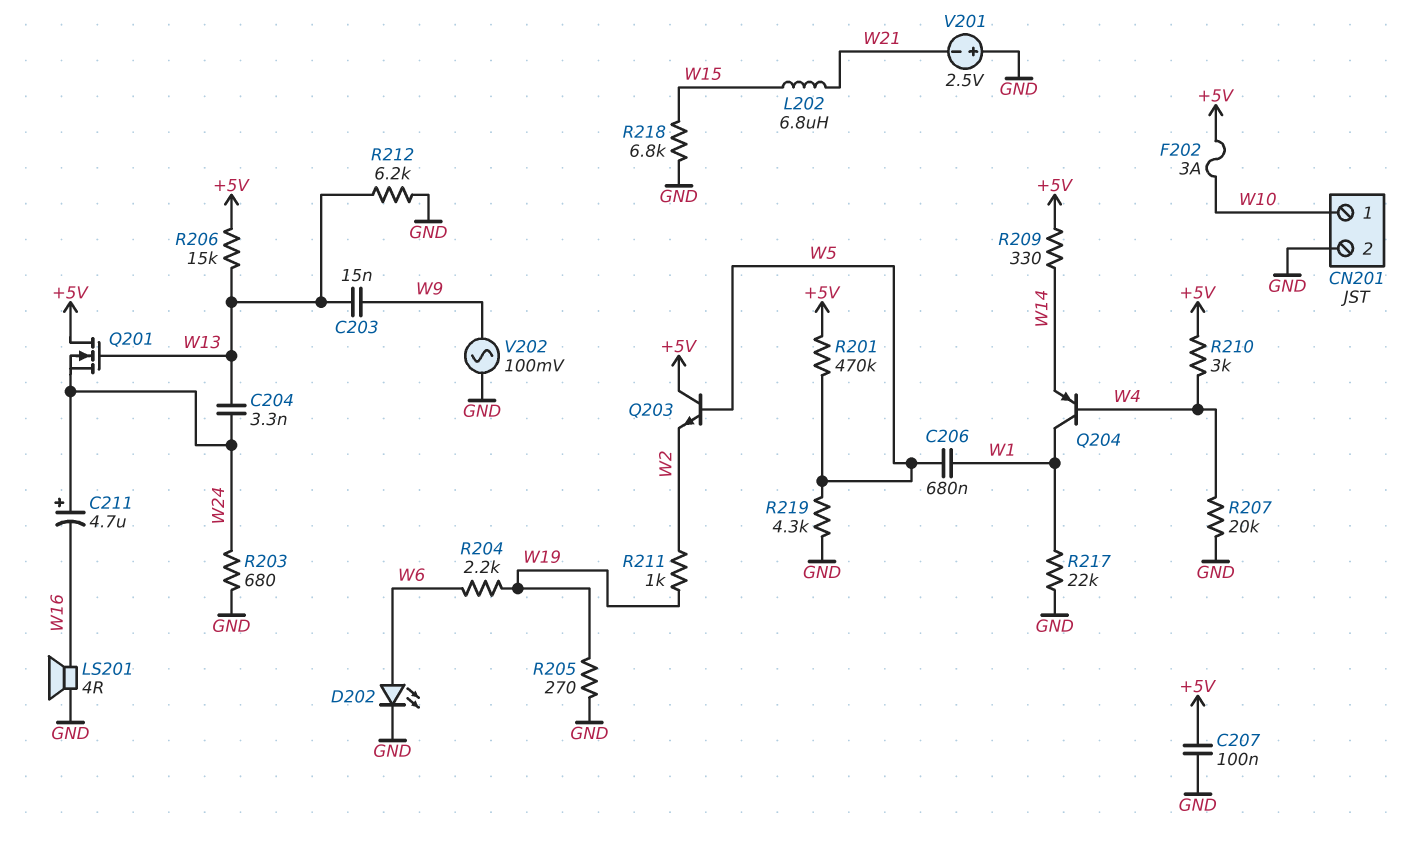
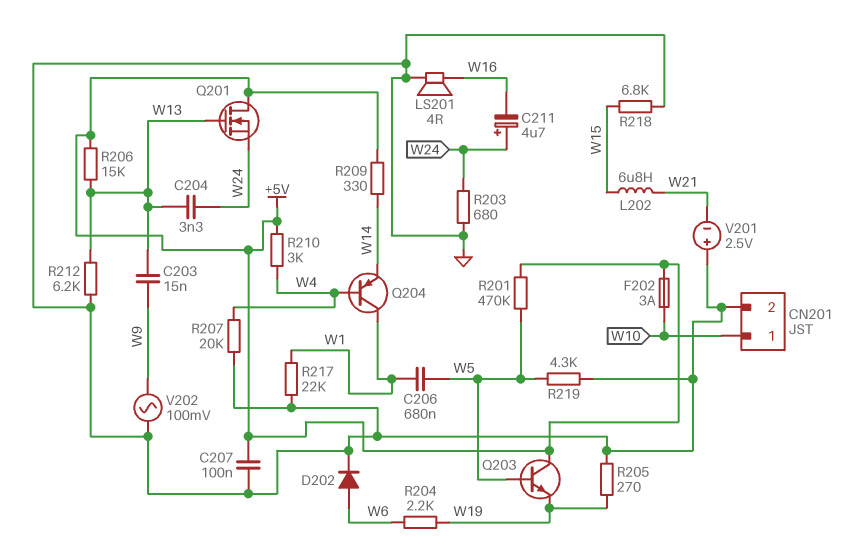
D202: LED (A W6, K GND) -> diode (A W6, K GND)
Q203: NPN (B W5, C +5V, E W2) -> NPN (B W5, C +5V, E W19)
R211: 1k (W2, W19) -> none

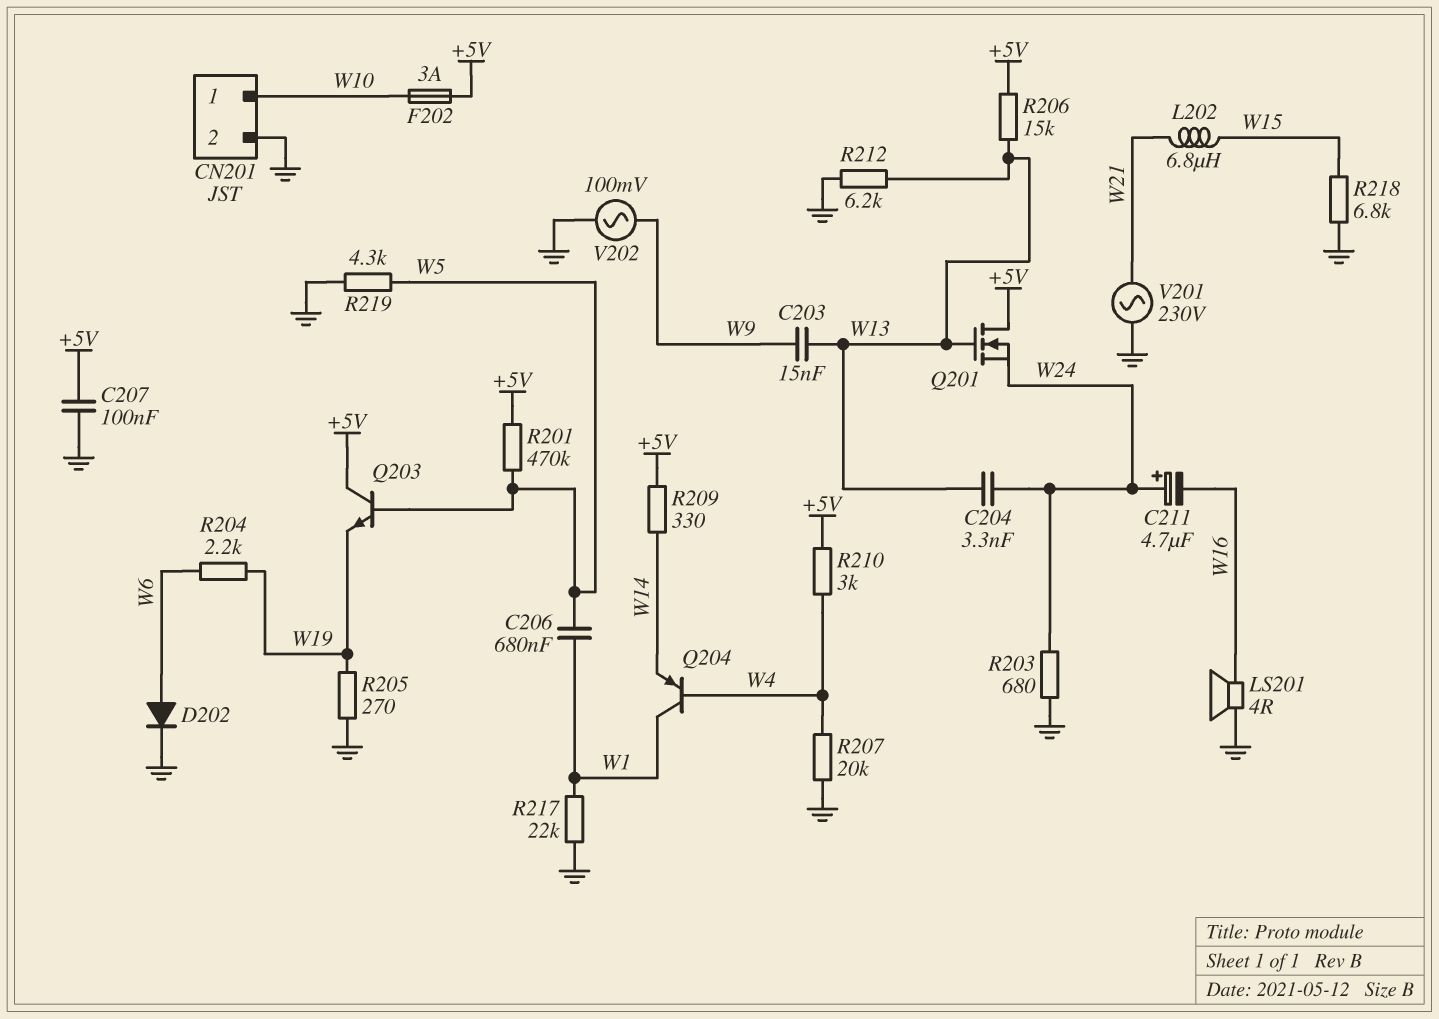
V201: 2.5V (plus GND, minus W21) -> AC 230V (GND, W21)

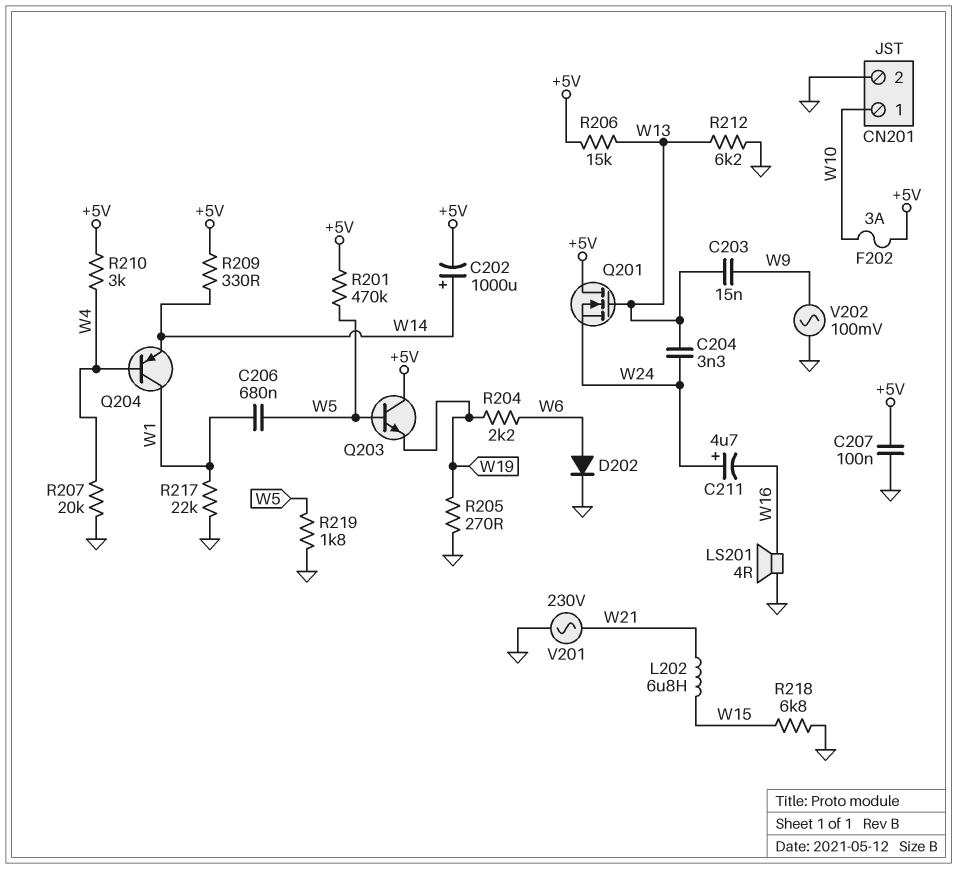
C202: none -> 1000uF (plus W14, minus +5V)
R203: 680 (GND, W24) -> none
R219: 4.3k (GND, W5) -> 1.8k (GND, W5)

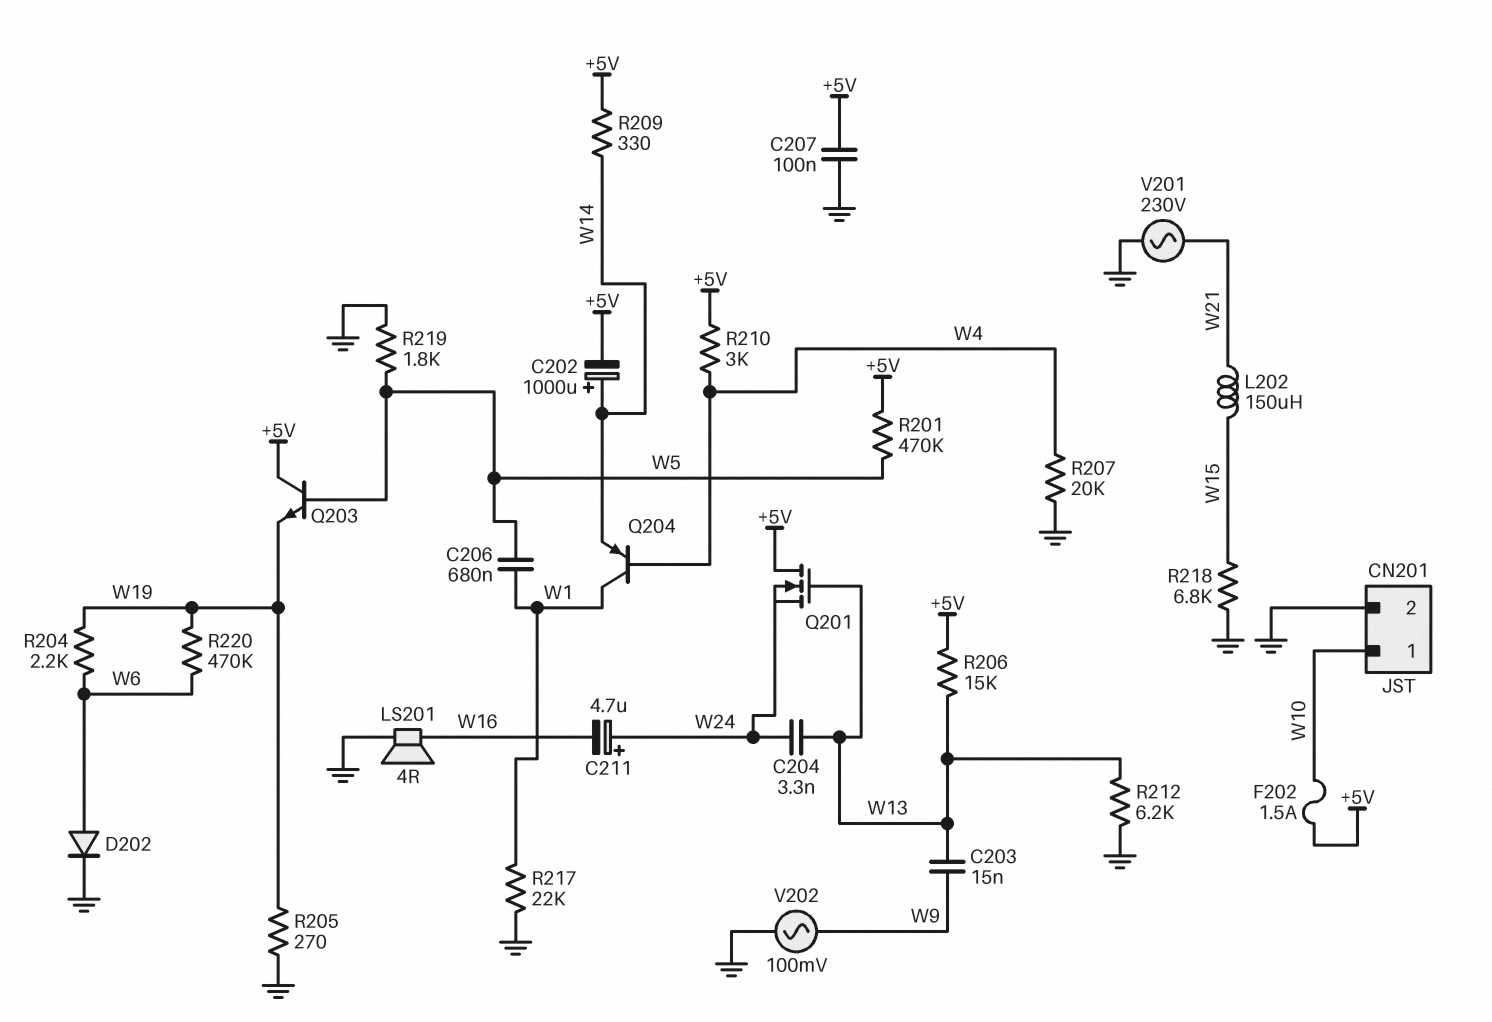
F202: 3A (+5V, W10) -> 1.5A (+5V, W10)
L202: 6.8uH (W15, W21) -> 150uH (W15, W21)
R220: none -> 470k (W6, W19)

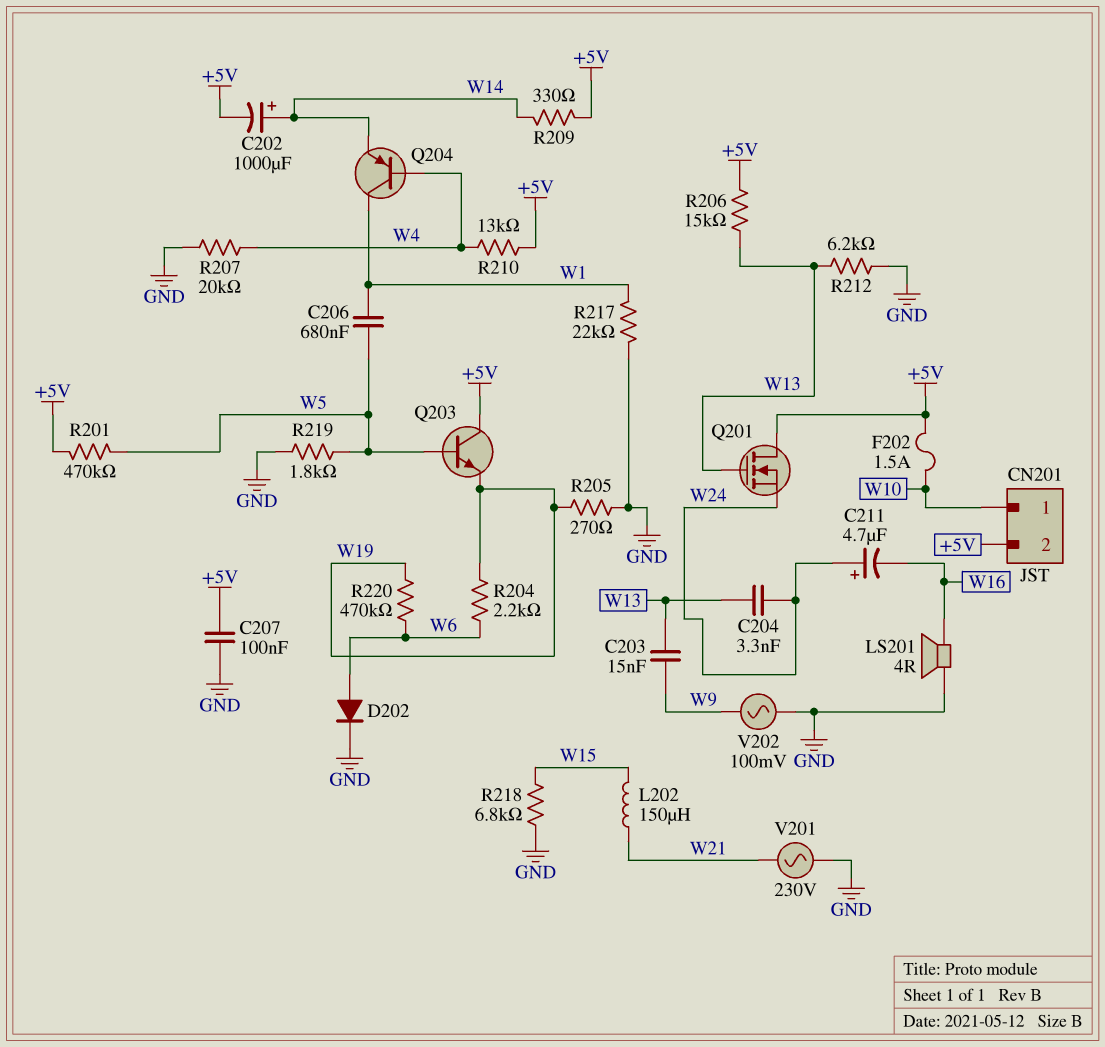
CN201 pin 2: GND -> +5V
R210: 3k (+5V, W4) -> 13k (+5V, W4)

